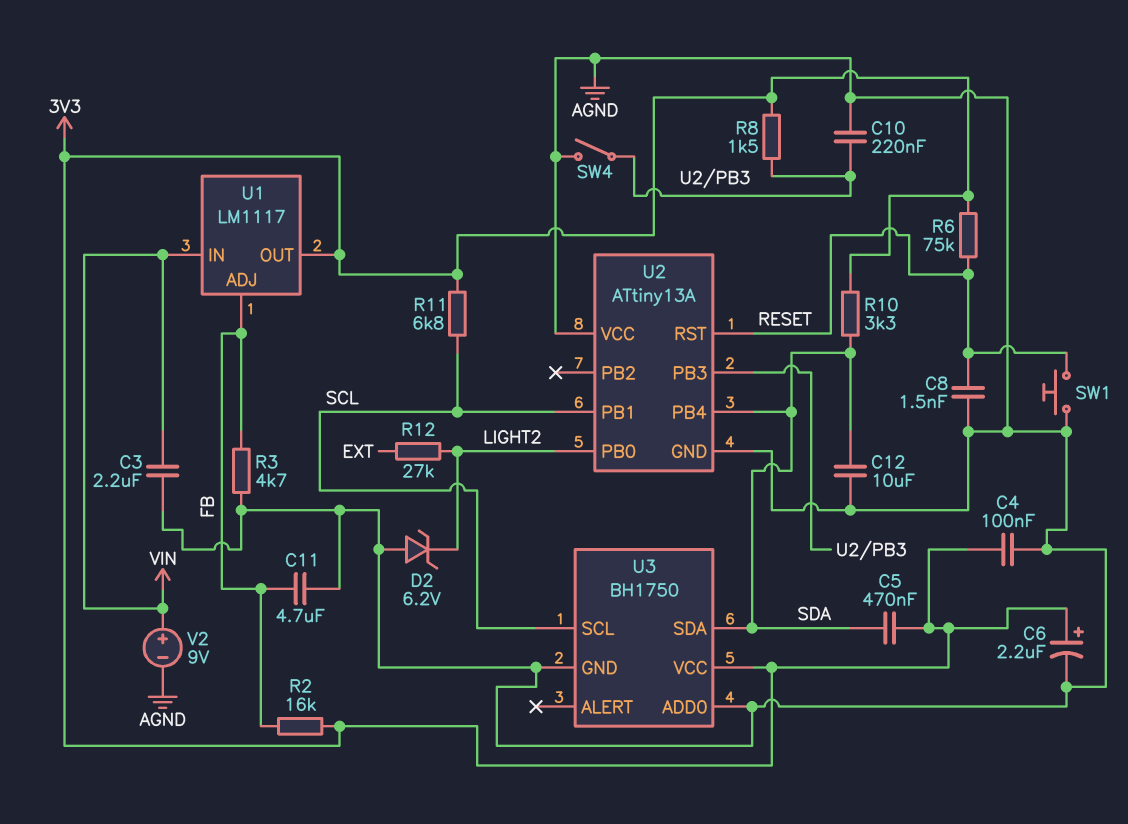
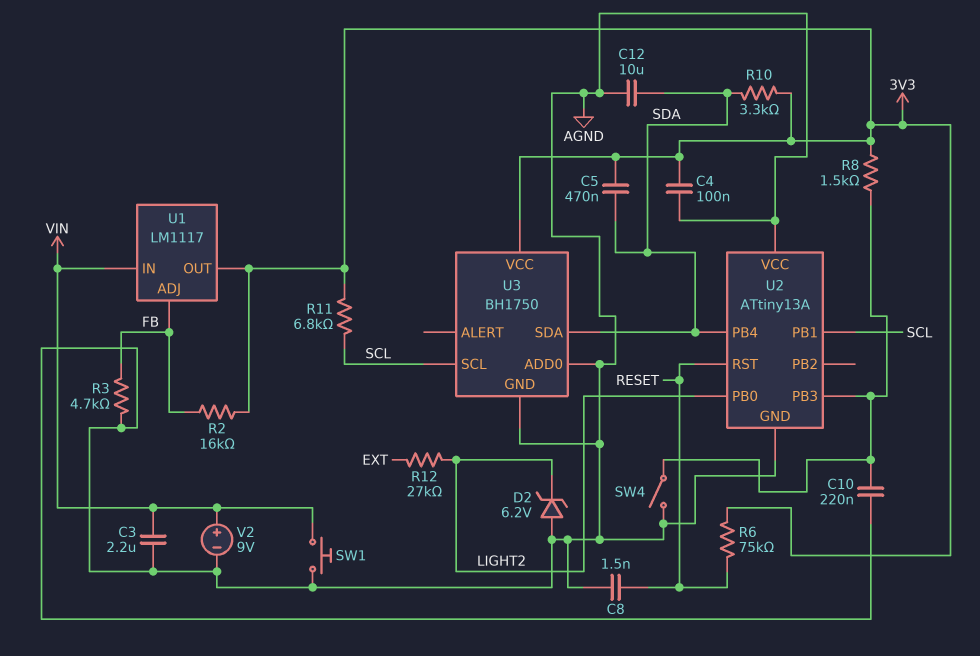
C6: 2.2uF (plus 3V3, minus AGND) -> none
C11: 4.7uF (AGND, FB) -> none
SW1: button (AGND, RESET) -> button (AGND, VIN)

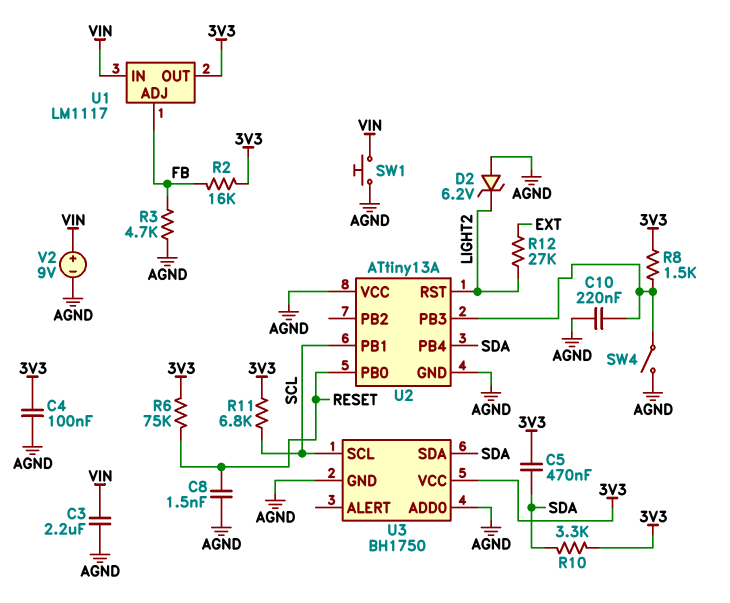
C12: 10uF (AGND, SDA) -> none
U2 pin PB0: LIGHT2 -> RESET
U2 pin RST: RESET -> LIGHT2

